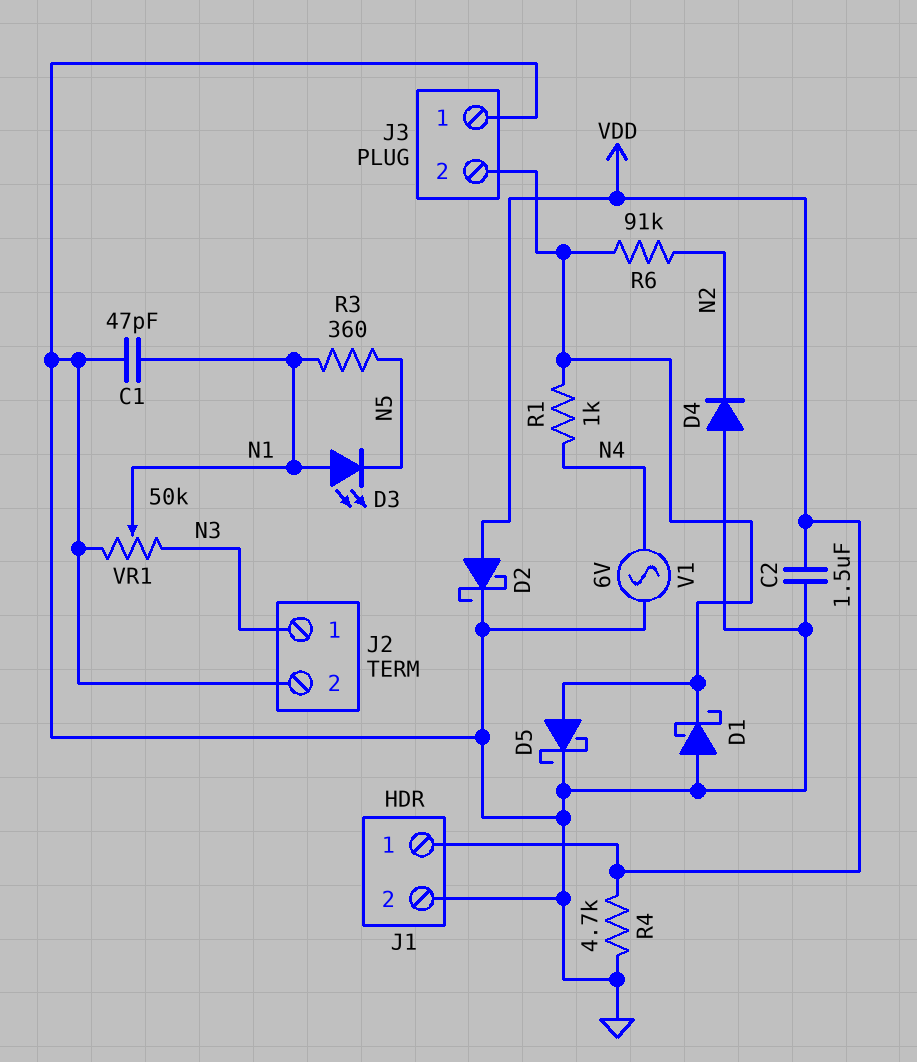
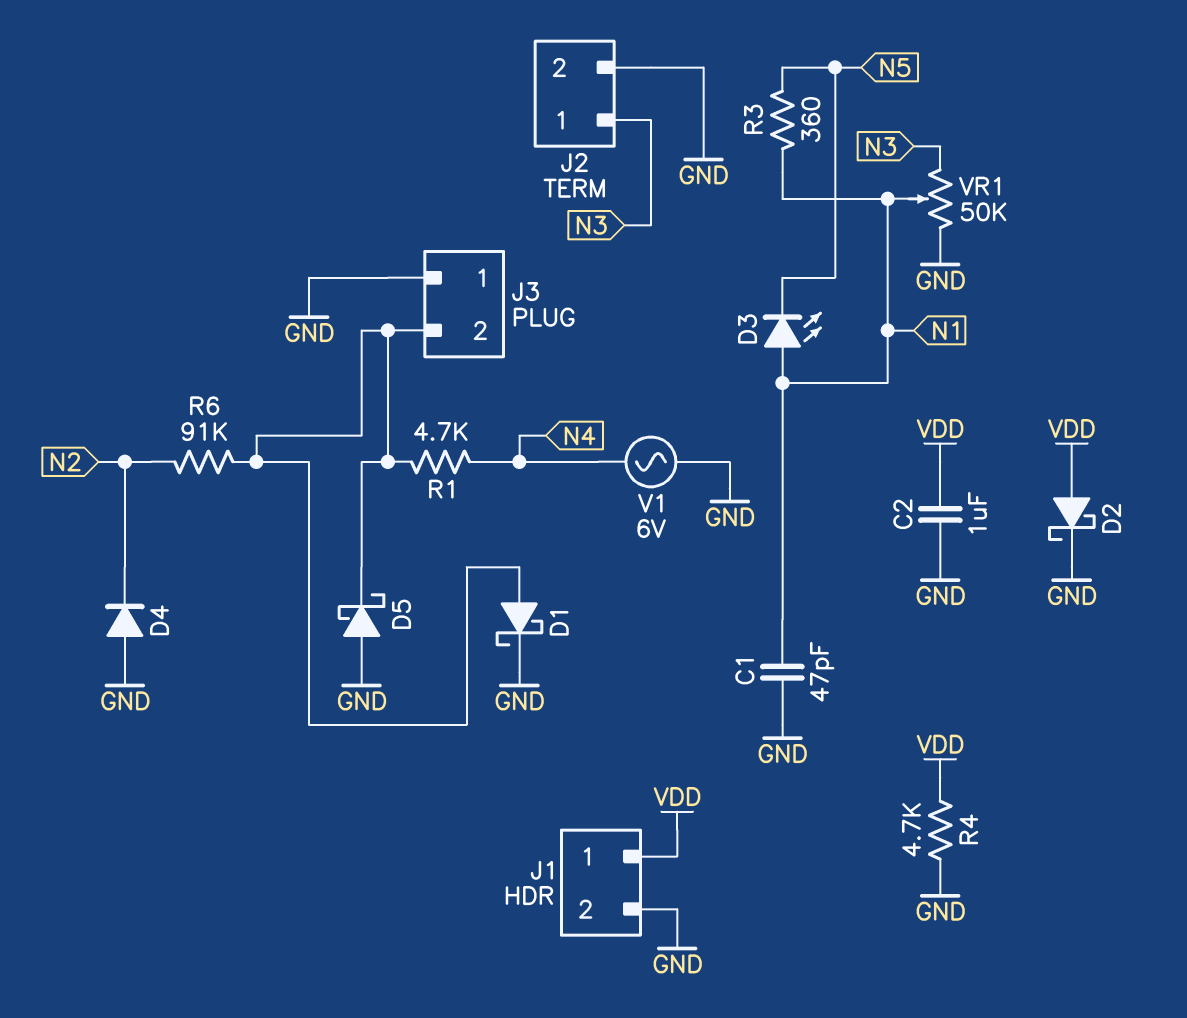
C2: 1.5uF (GND, VDD) -> 1uF (GND, VDD)
D1: schottky (A GND, K J3/2) -> schottky (A J3/2, K GND)
D5: schottky (A J3/2, K GND) -> schottky (A GND, K J3/2)
R1: 1k (J3/2, N4) -> 4.7k (J3/2, N4)

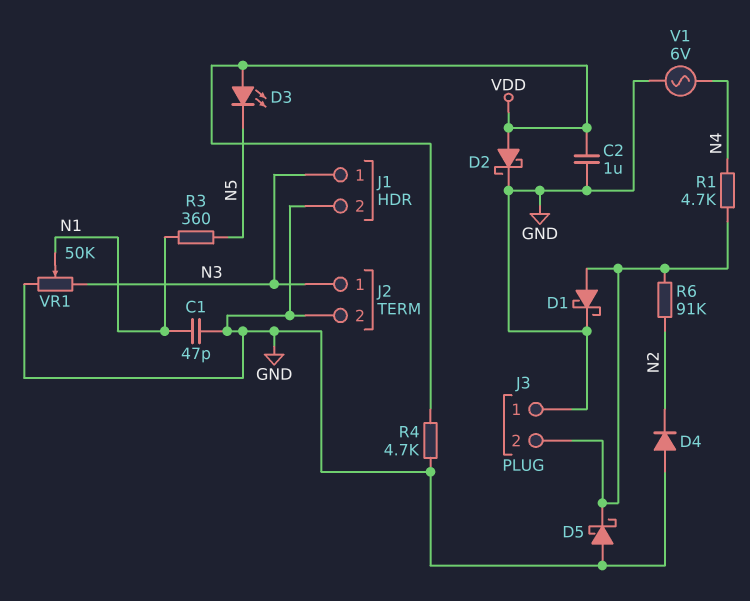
D3: LED (A N1, K N5) -> LED (A VDD, K N5)
J1 pin 1: VDD -> N3

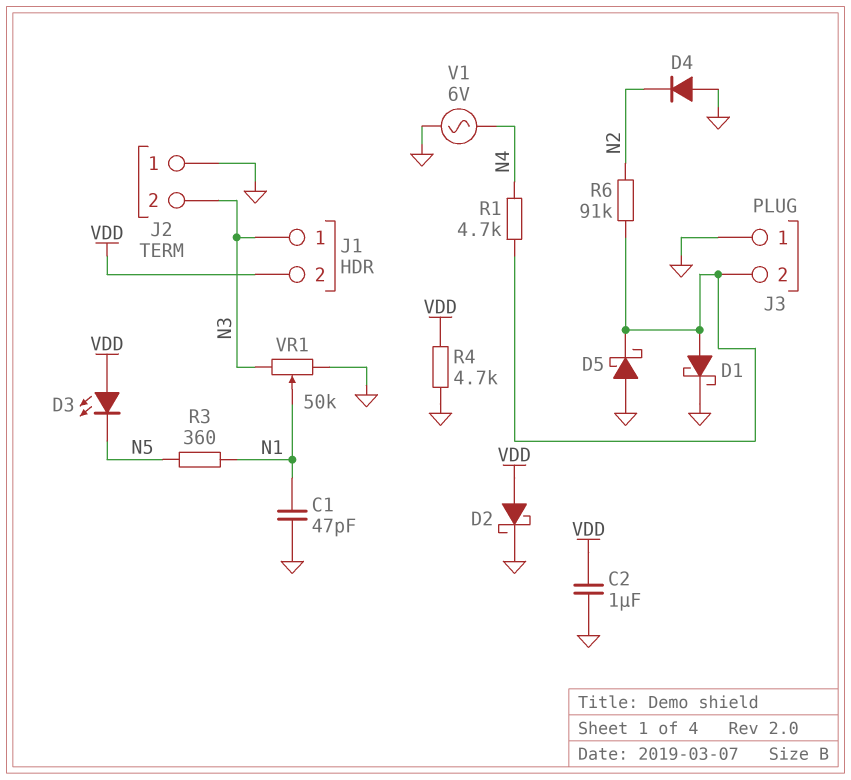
J1 pin 2: GND -> VDD
J2 pin 1: N3 -> GND
J2 pin 2: GND -> N3

